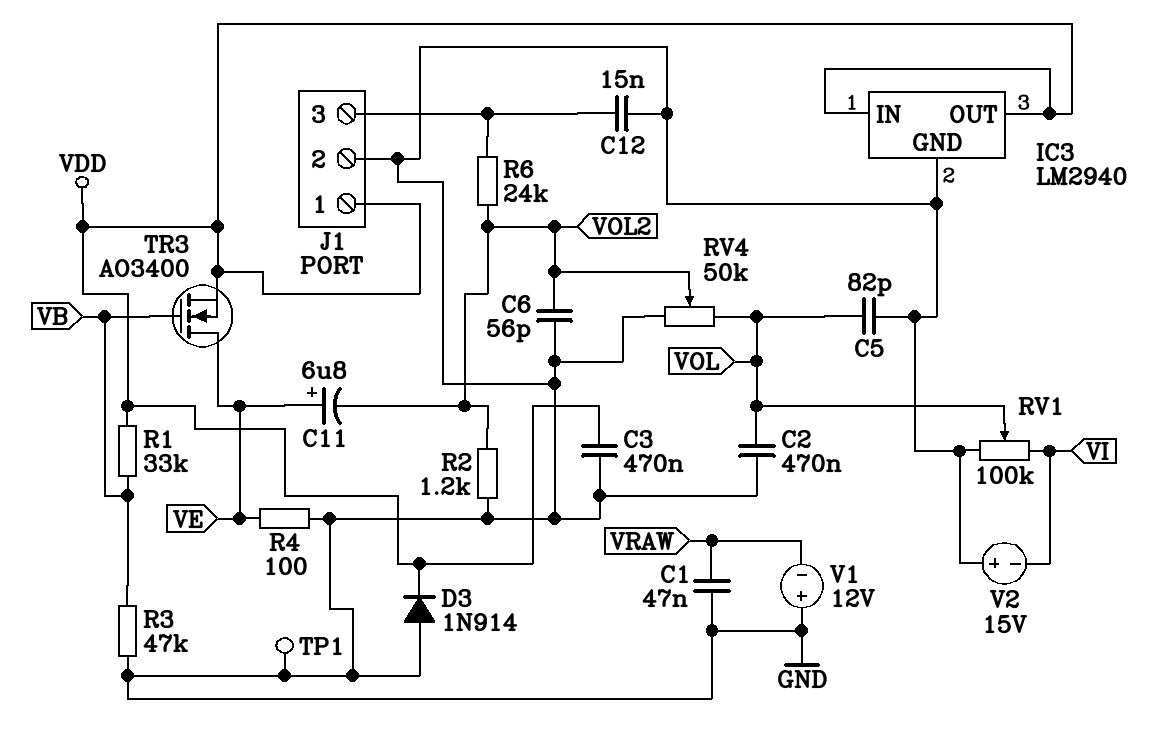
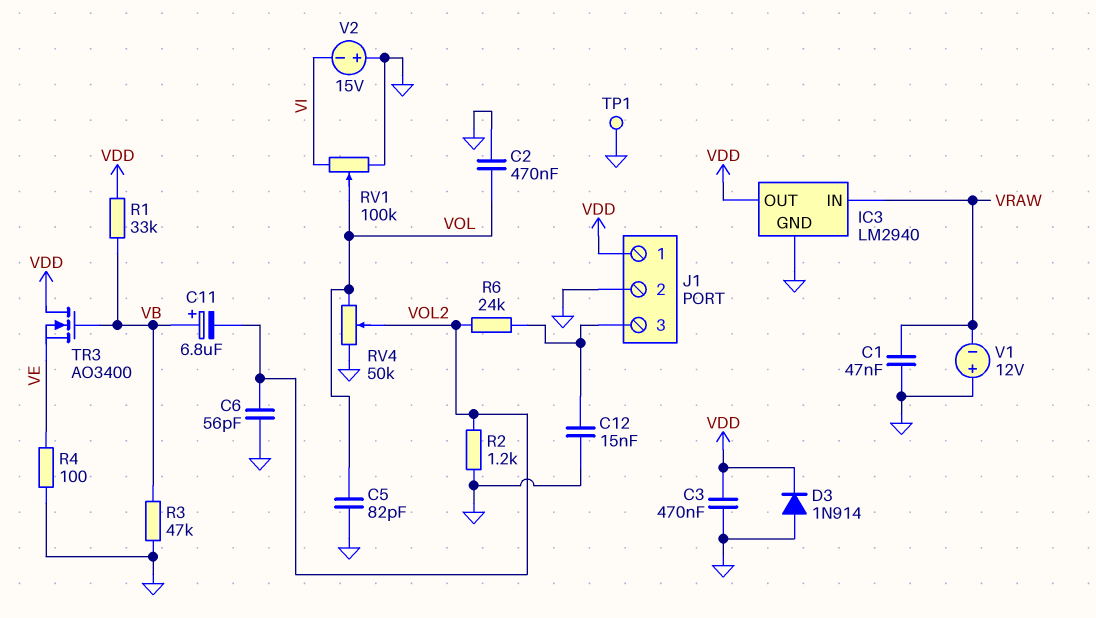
C11: 6.8uF (plus VE, minus VOL2) -> 6.8uF (plus VB, minus VOL2)
IC3 pin IN: VDD -> VRAW
TR3: NMOS AO3400 (G VB, D VE, S VDD) -> NMOS AO3400 (G VB, D VDD, S VE)

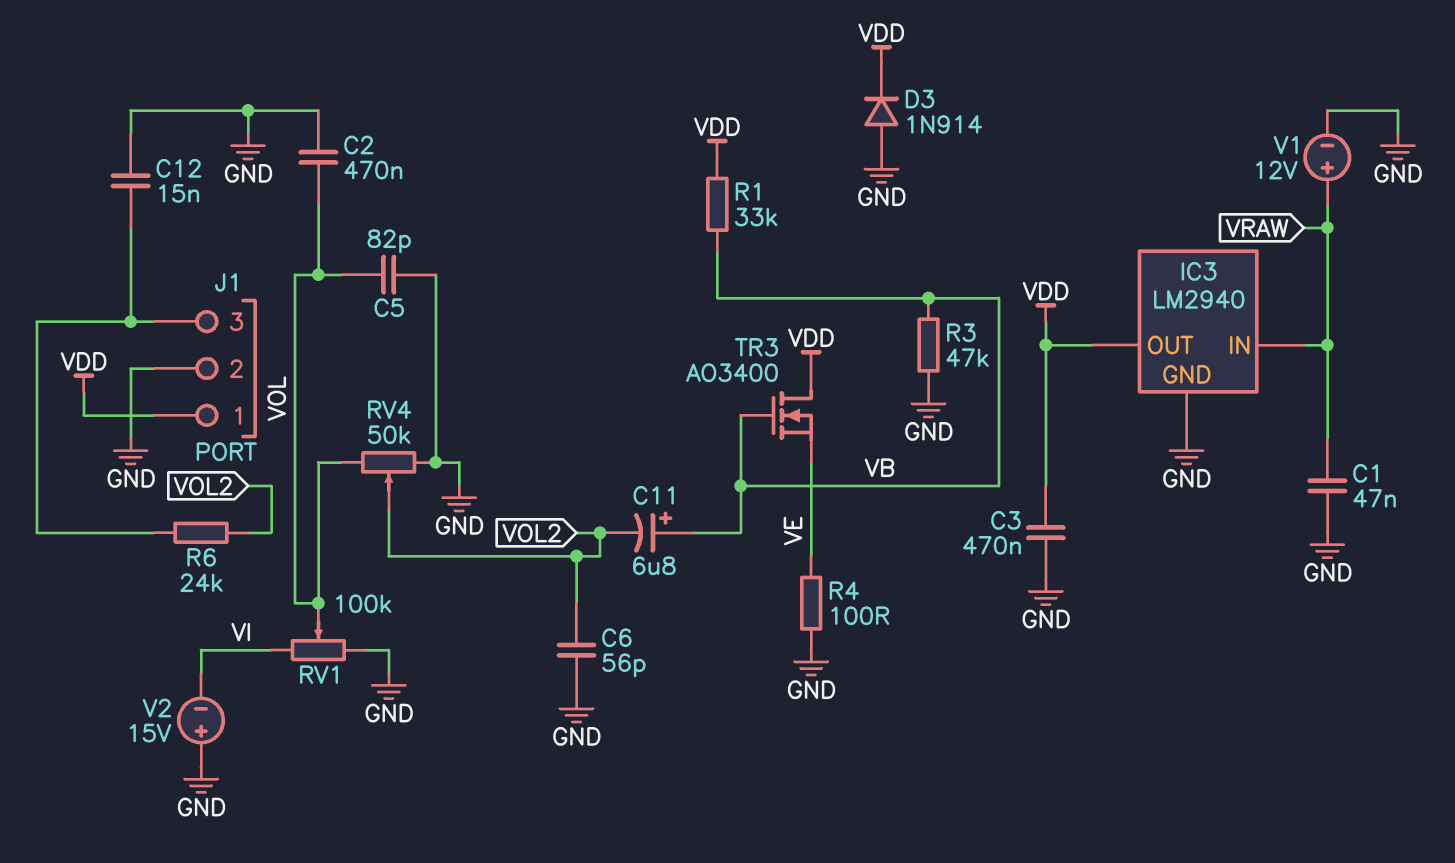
R2: 1.2k (GND, VOL2) -> none
TP1: test point (GND) -> none
V1: 12V (plus GND, minus VRAW) -> 12V (plus VRAW, minus GND)

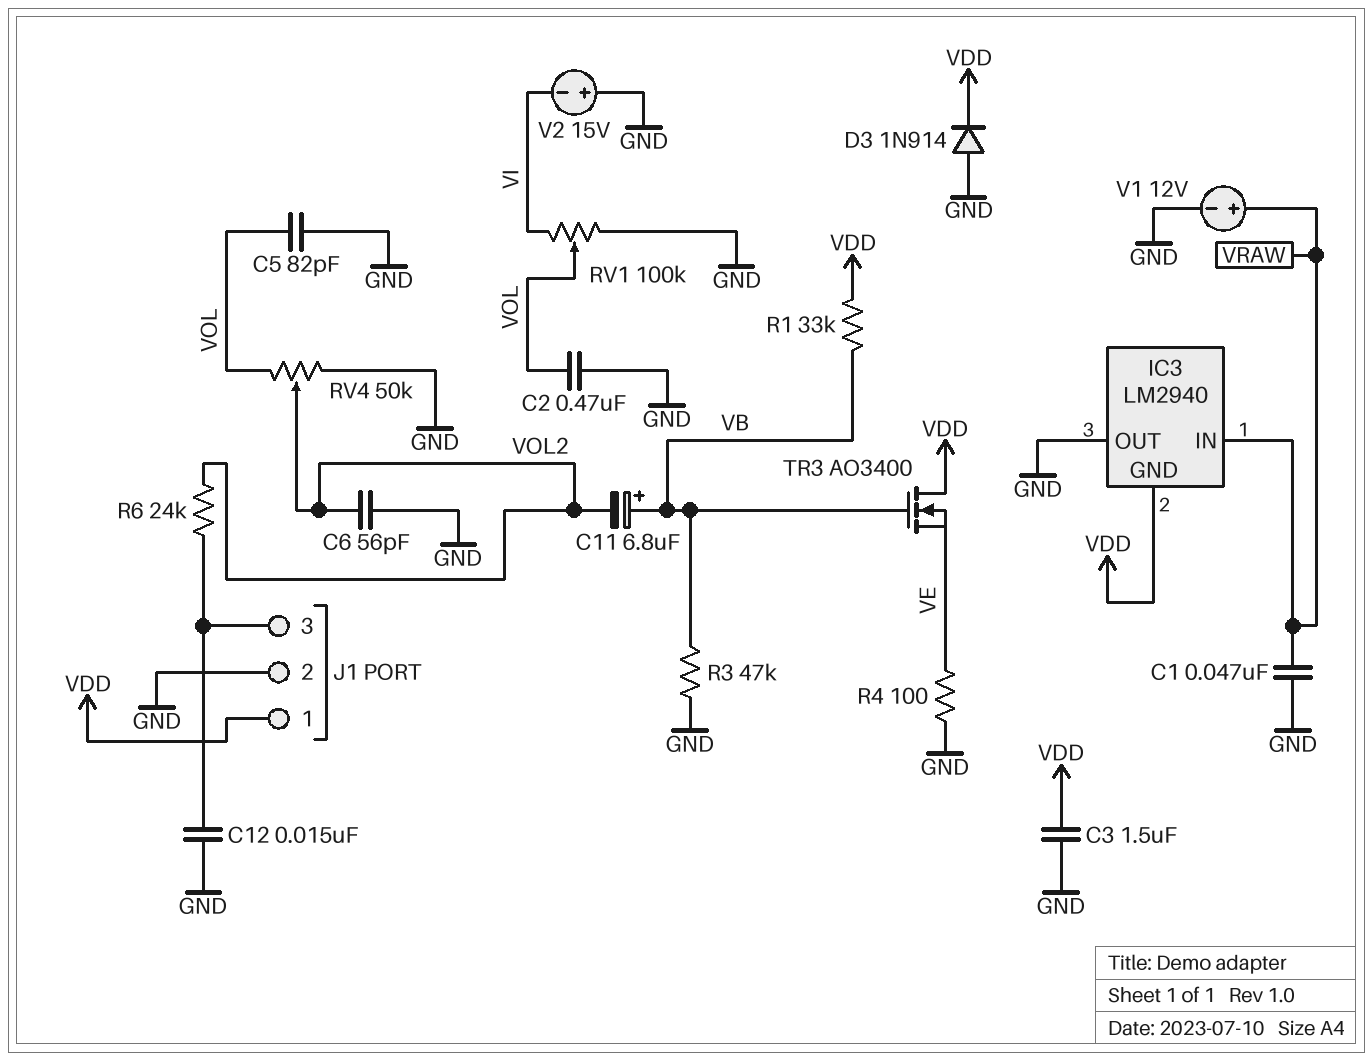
C3: 470nF (GND, VDD) -> 1.5uF (GND, VDD)
IC3 pin GND: GND -> VDD
IC3 pin OUT: VDD -> GND

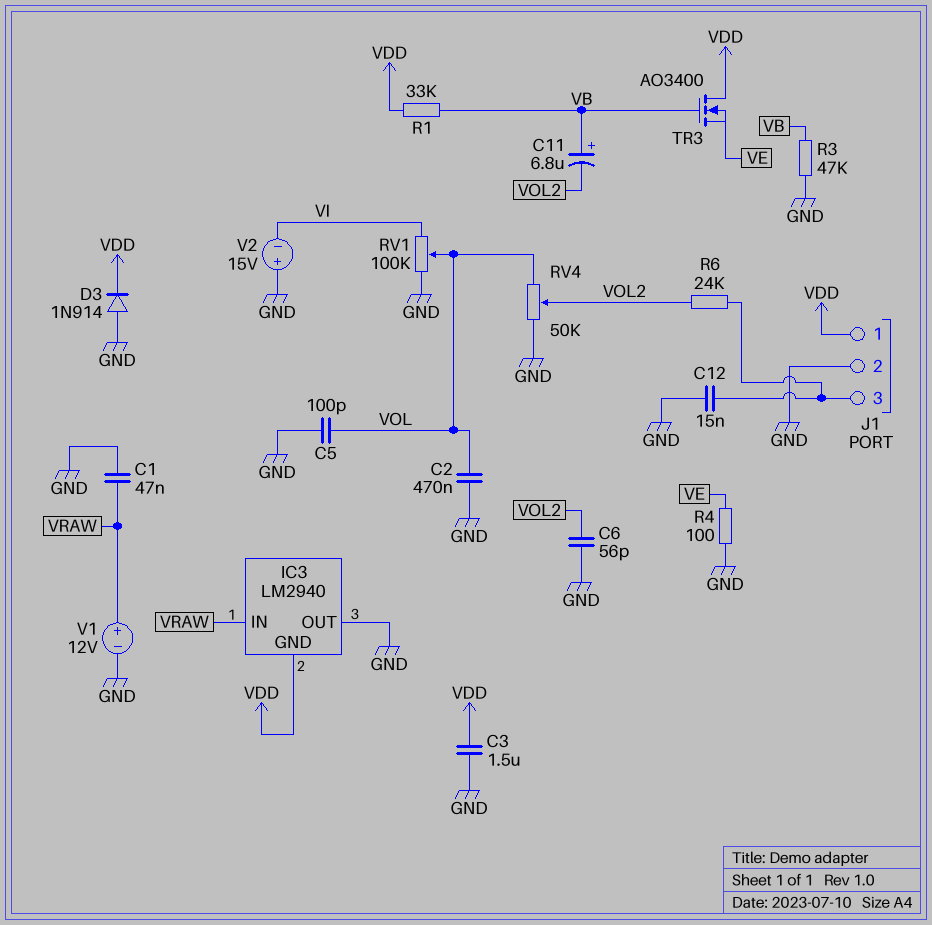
C5: 82pF (GND, VOL) -> 100pF (GND, VOL)

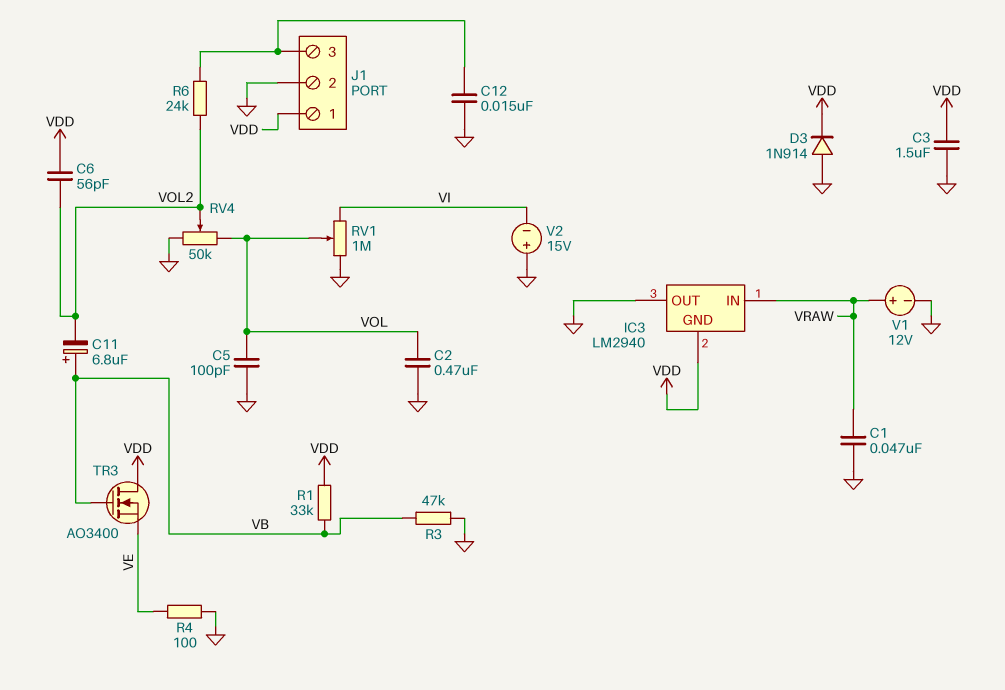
C6: 56pF (GND, VOL2) -> 56pF (VDD, VOL2)
RV1: 100k (GND, VI, wiper VOL) -> 1M (GND, VI, wiper VOL)

